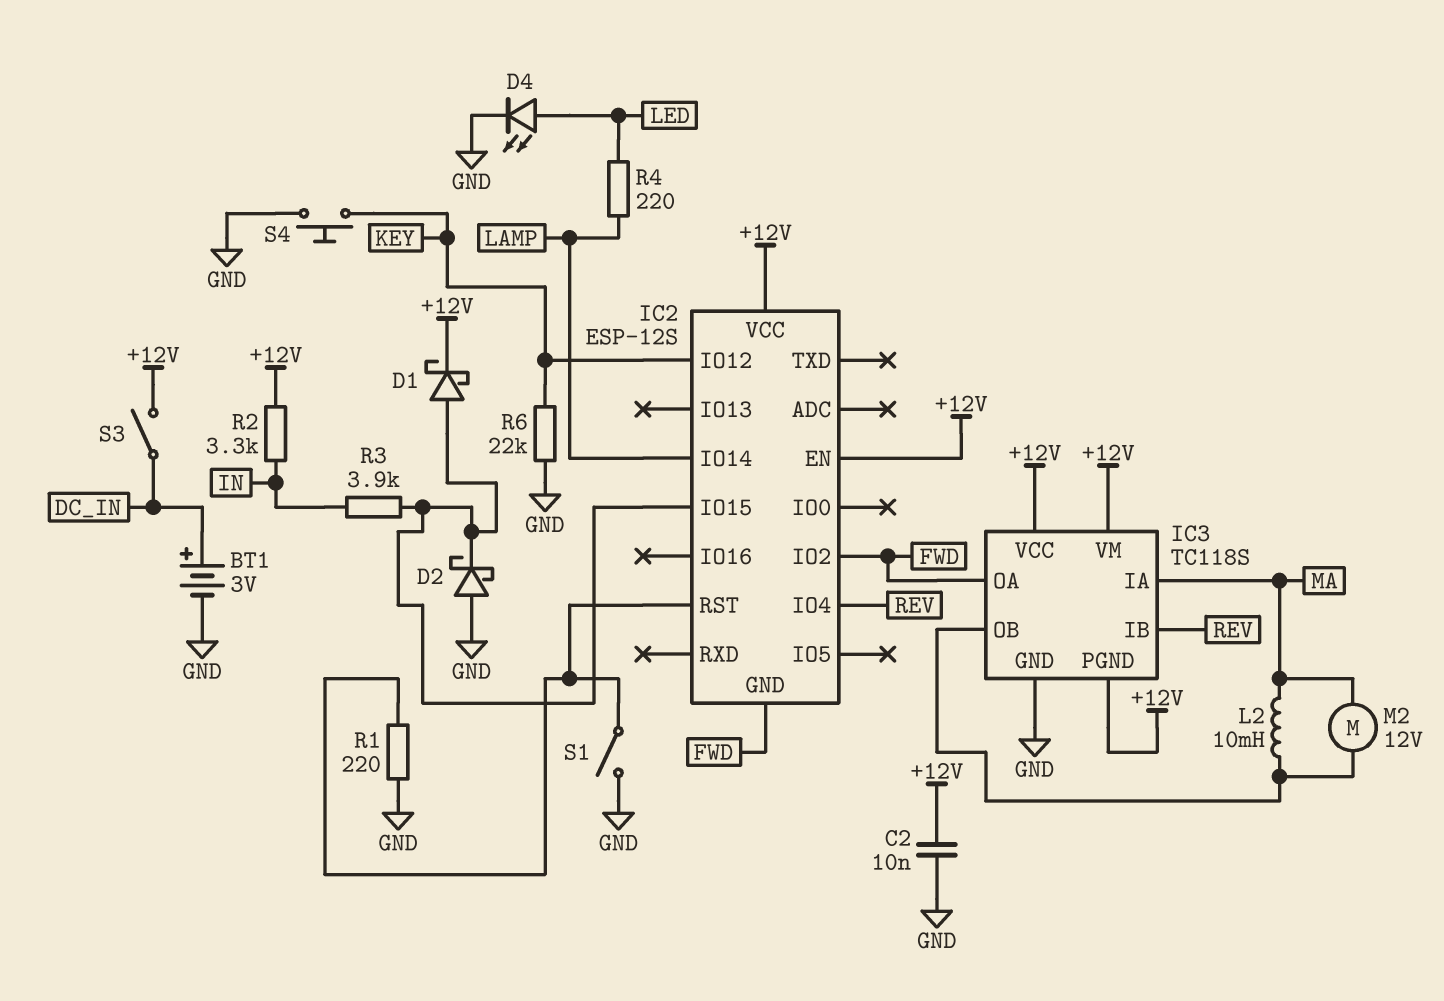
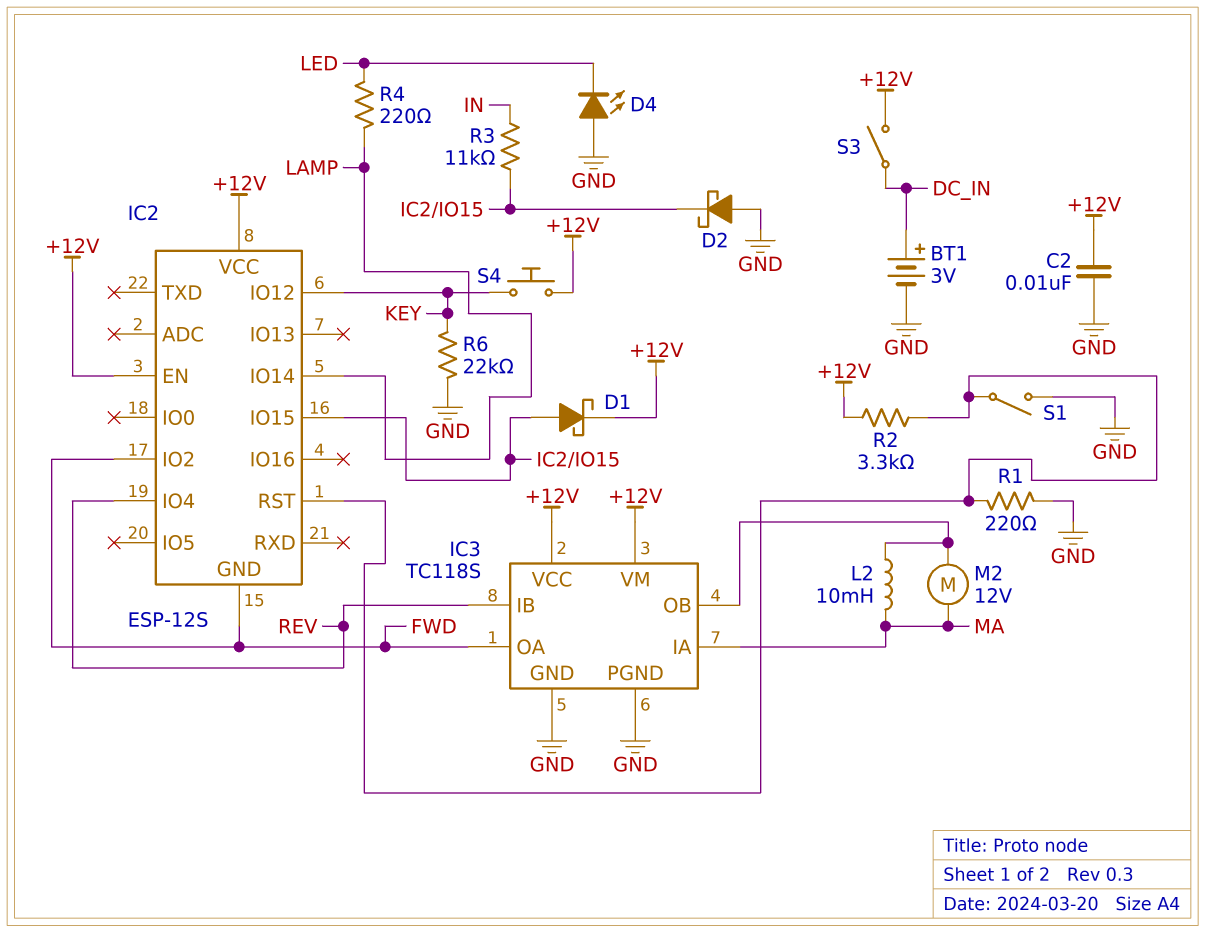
D4: LED (A LED, K GND) -> LED (A GND, K LED)
IC3 pin PGND: +12V -> GND
R2: 3.3k (+12V, IN) -> 3.3k (+12V, IC2/RST)
R3: 3.9k (IC2/IO15, IN) -> 11k (IC2/IO15, IN)
S4: button (GND, KEY) -> button (+12V, KEY)

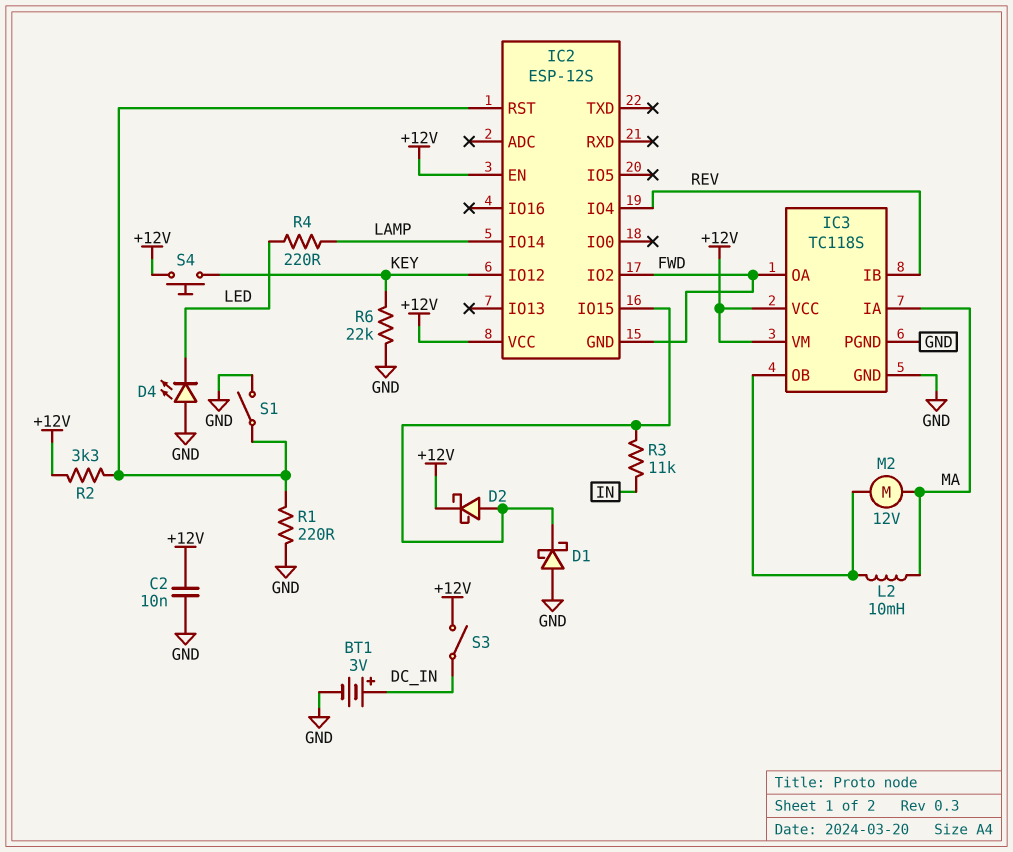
D1: schottky (A IC2/IO15, K +12V) -> schottky (A GND, K IC2/IO15)
D2: schottky (A GND, K IC2/IO15) -> schottky (A IC2/IO15, K +12V)

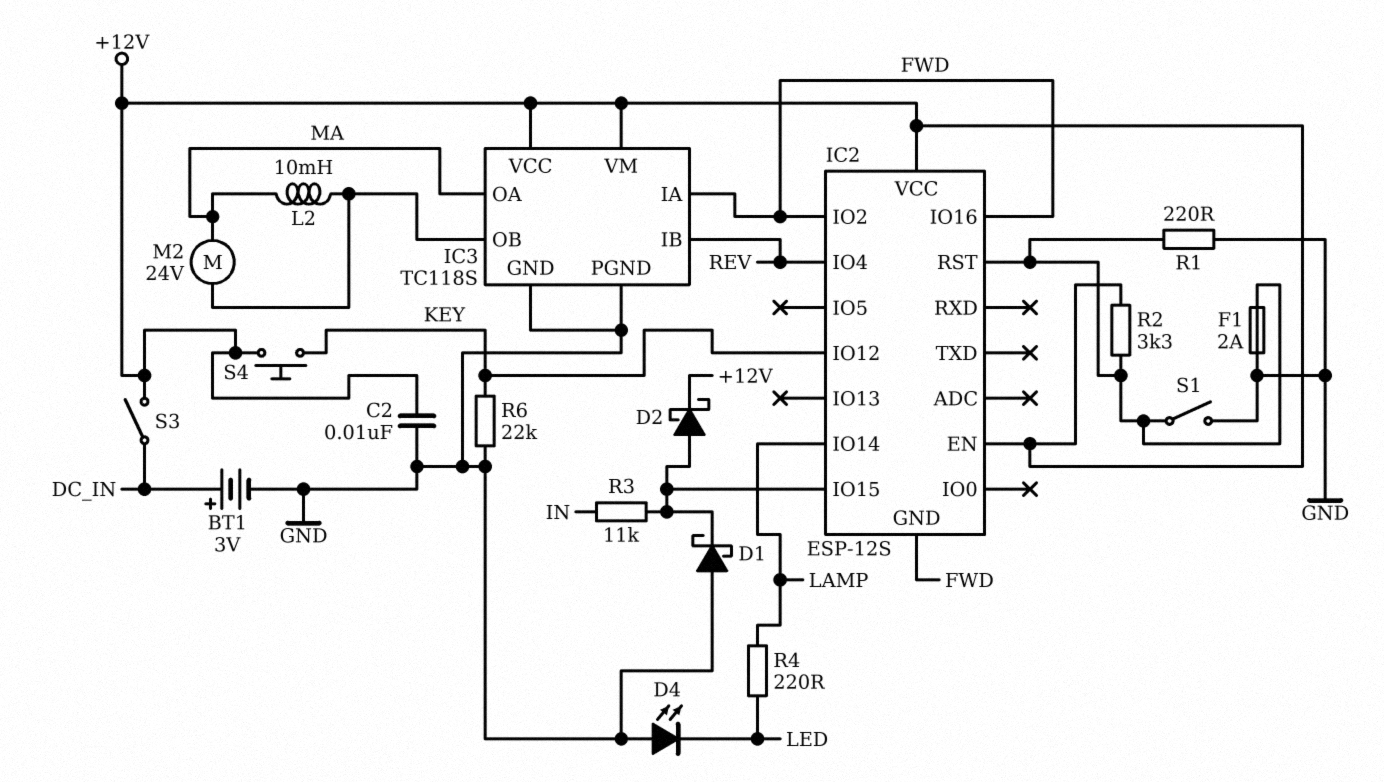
F1: none -> 2A (GND, IC2/RST)
IC2 pin IO16: none -> FWD
IC3 pin IA: MA -> FWD
IC3 pin OA: FWD -> MA
M2: motor 12V (IC3/OB, MA) -> motor 24V (IC3/OB, MA)

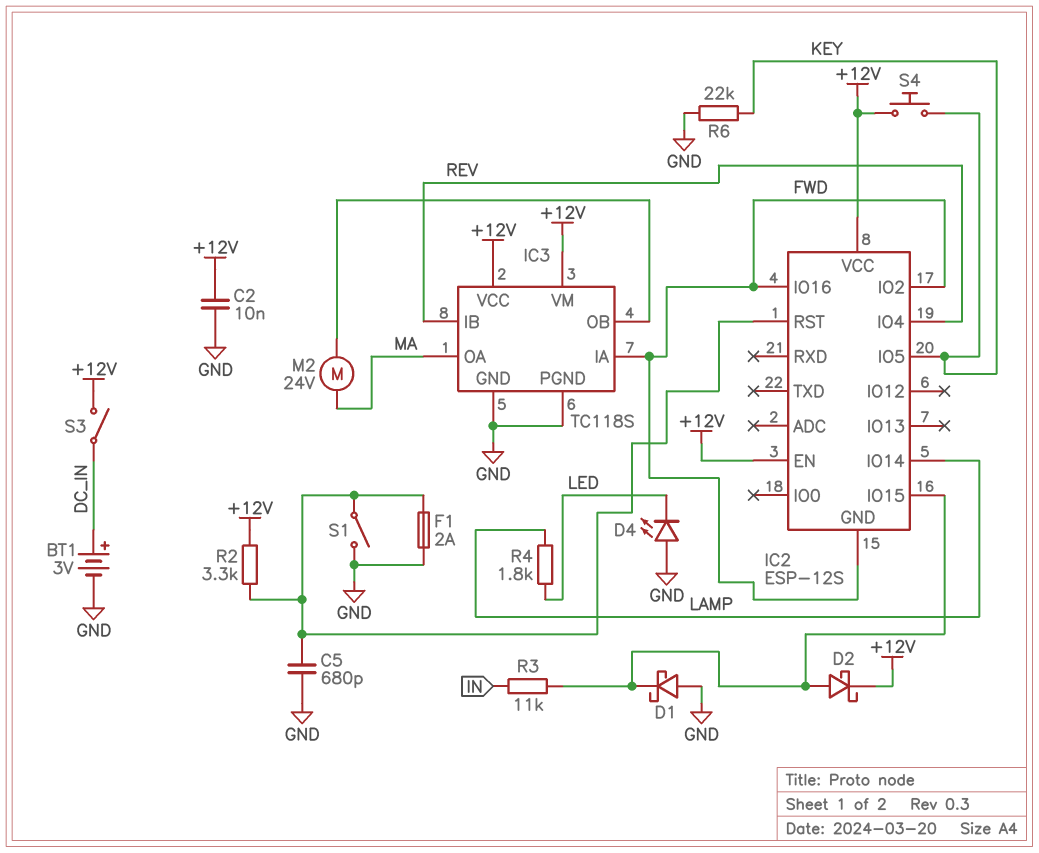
C5: none -> 680pF (GND, IC2/RST)
IC2 pin IO5: none -> KEY
IC2 pin IO12: KEY -> none
L2: 10mH (IC3/OB, MA) -> none
R1: 220 (GND, IC2/RST) -> none
R4: 220 (LAMP, LED) -> 1.8k (LAMP, LED)

